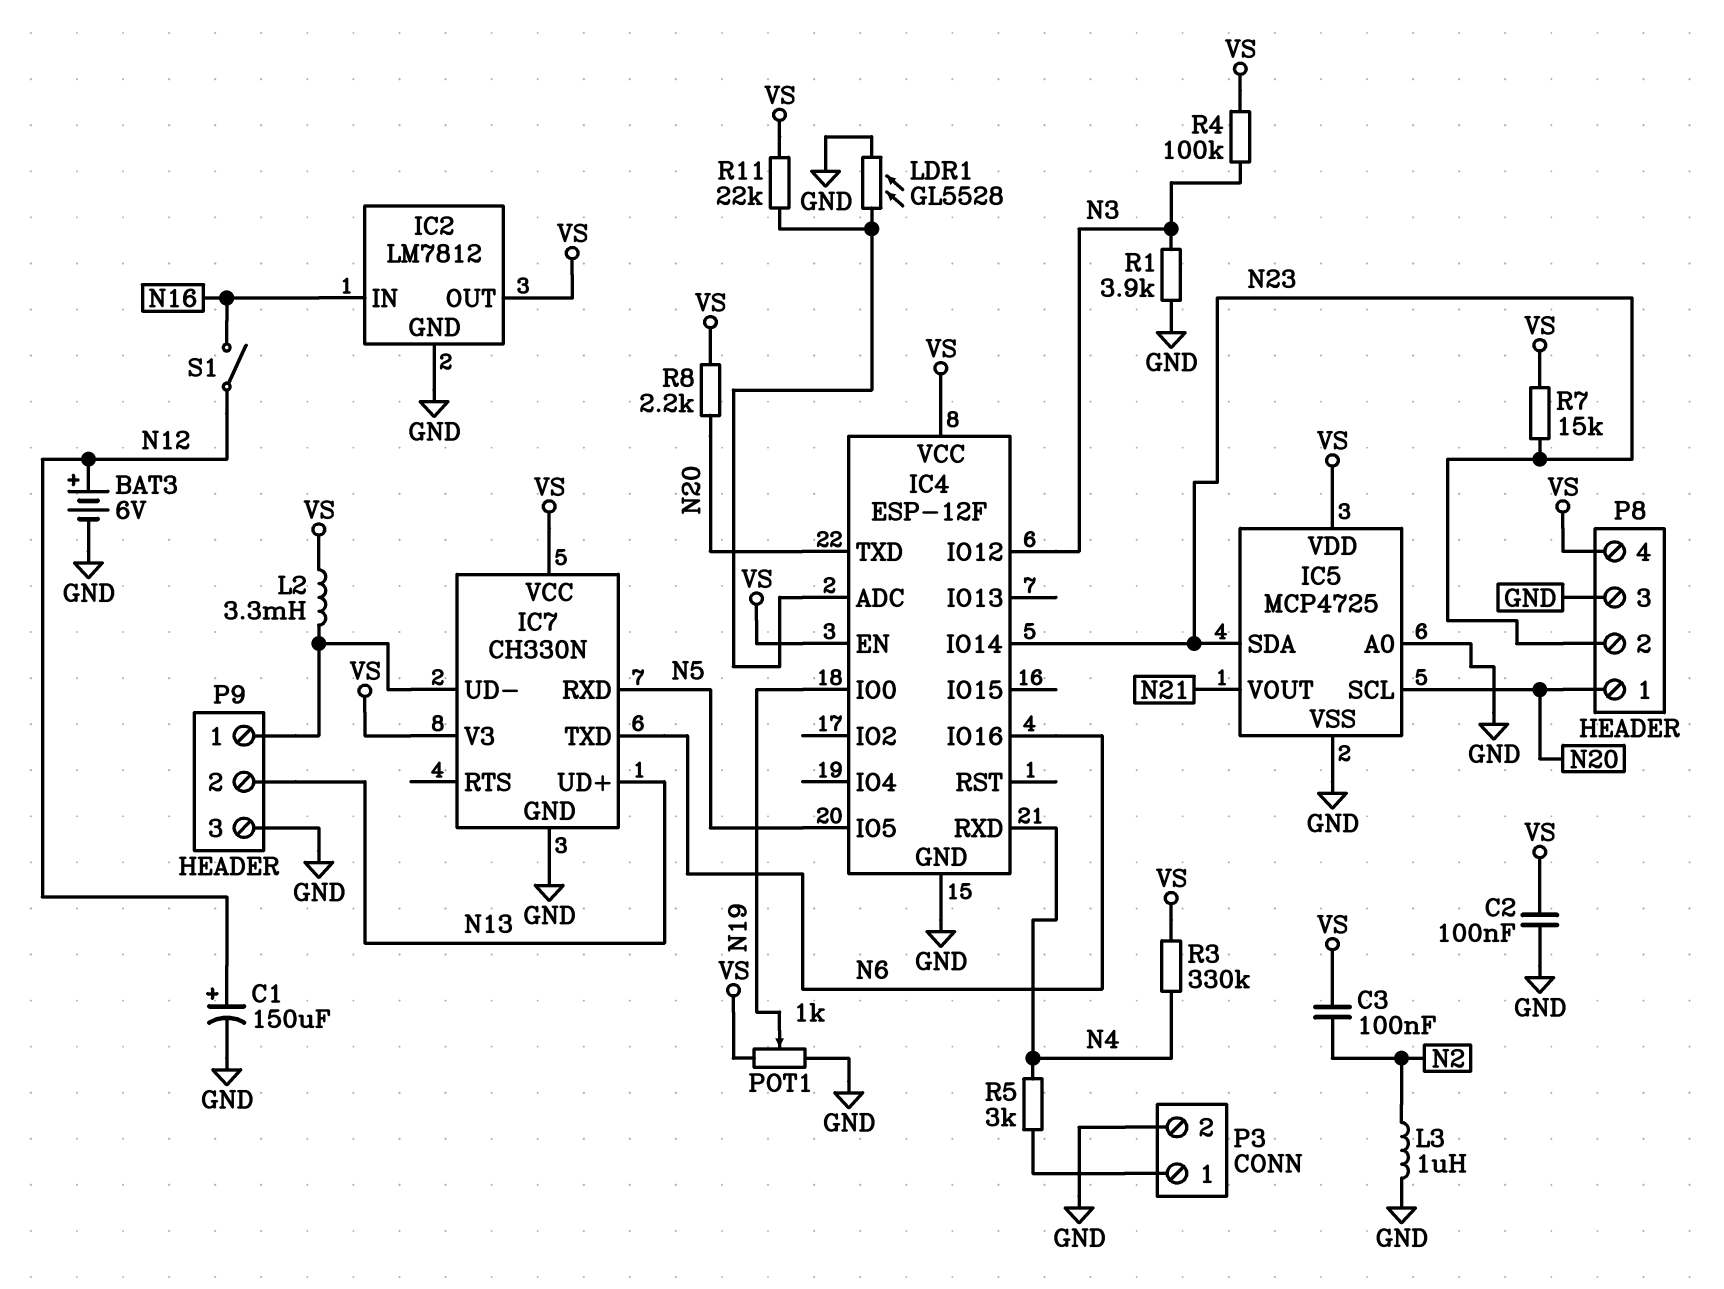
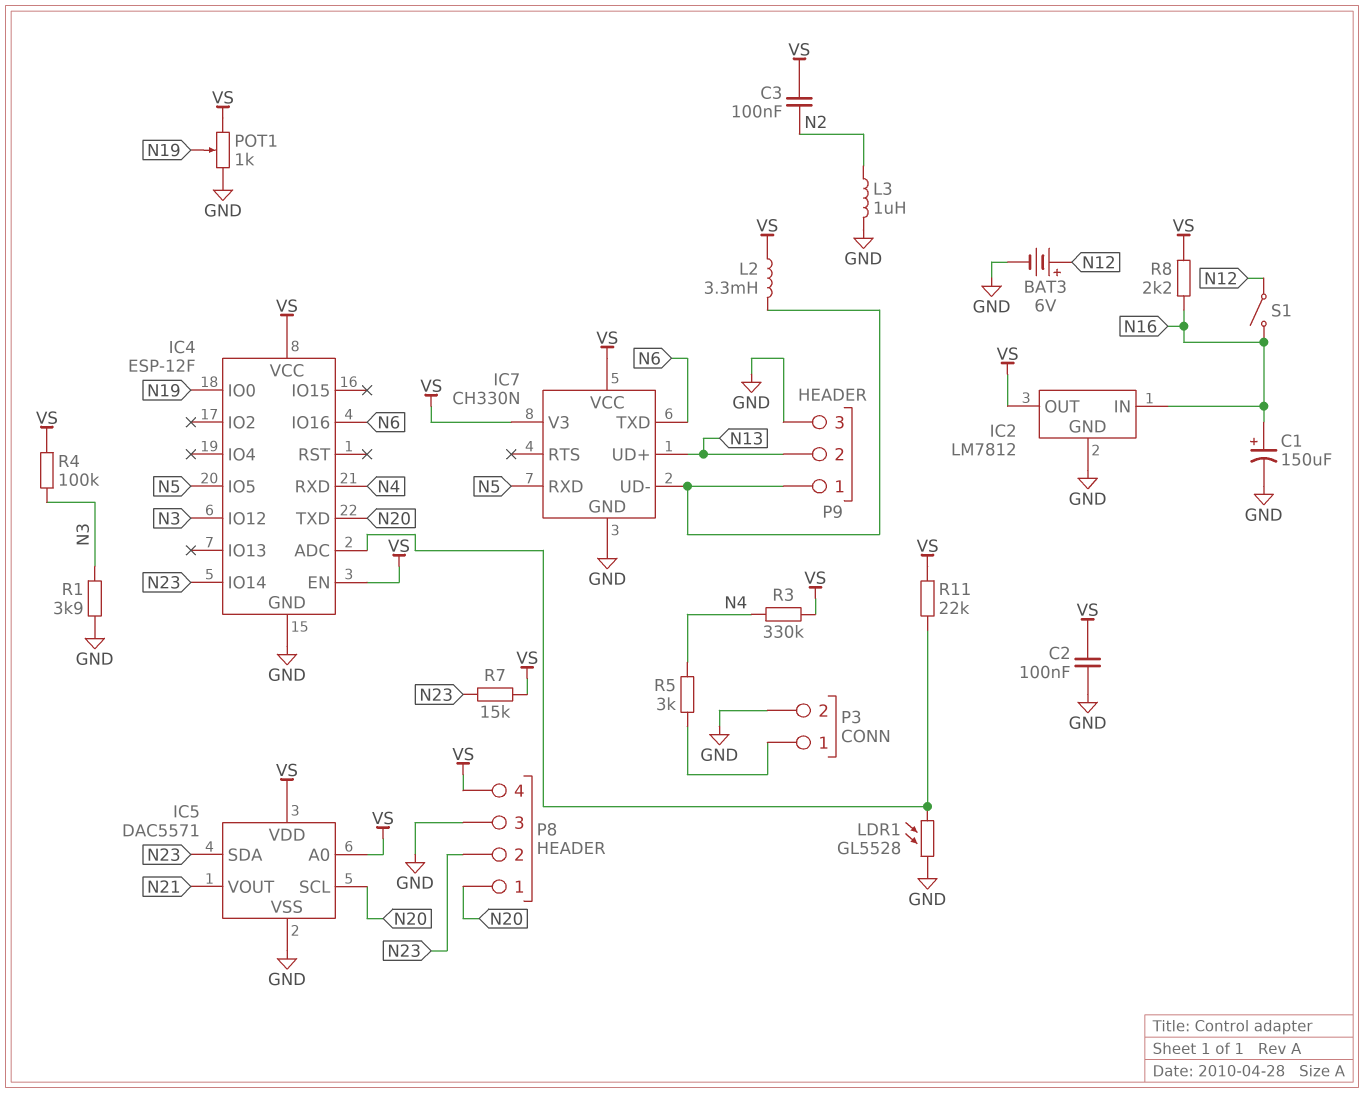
C1: 150uF (plus N12, minus GND) -> 150uF (plus N16, minus GND)
IC5: MCP4725 -> DAC5571
IC5 pin A0: GND -> VS
R8: 2.2k (N20, VS) -> 2.2k (N16, VS)

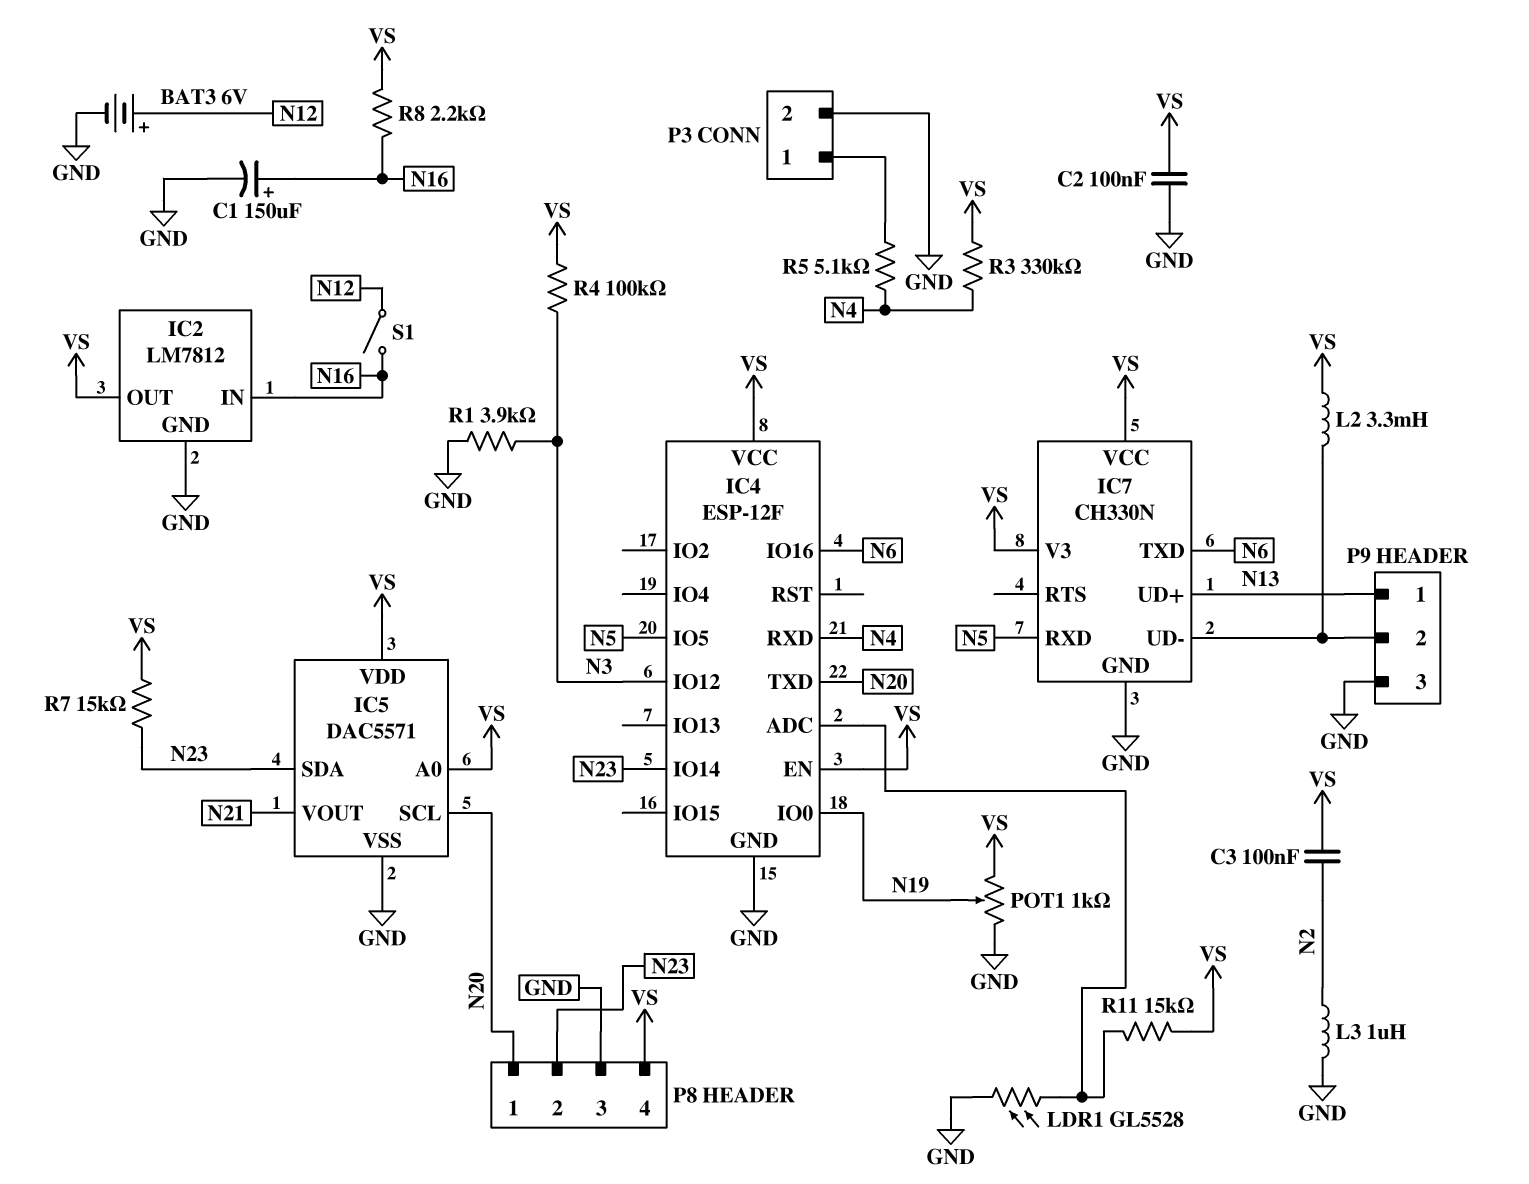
P9 pin 1: IC7/UD- -> N13
P9 pin 2: N13 -> IC7/UD-
R5: 3k (N4, P3/1) -> 5.1k (N4, P3/1)
R11: 22k (IC4/ADC, VS) -> 15k (IC4/ADC, VS)

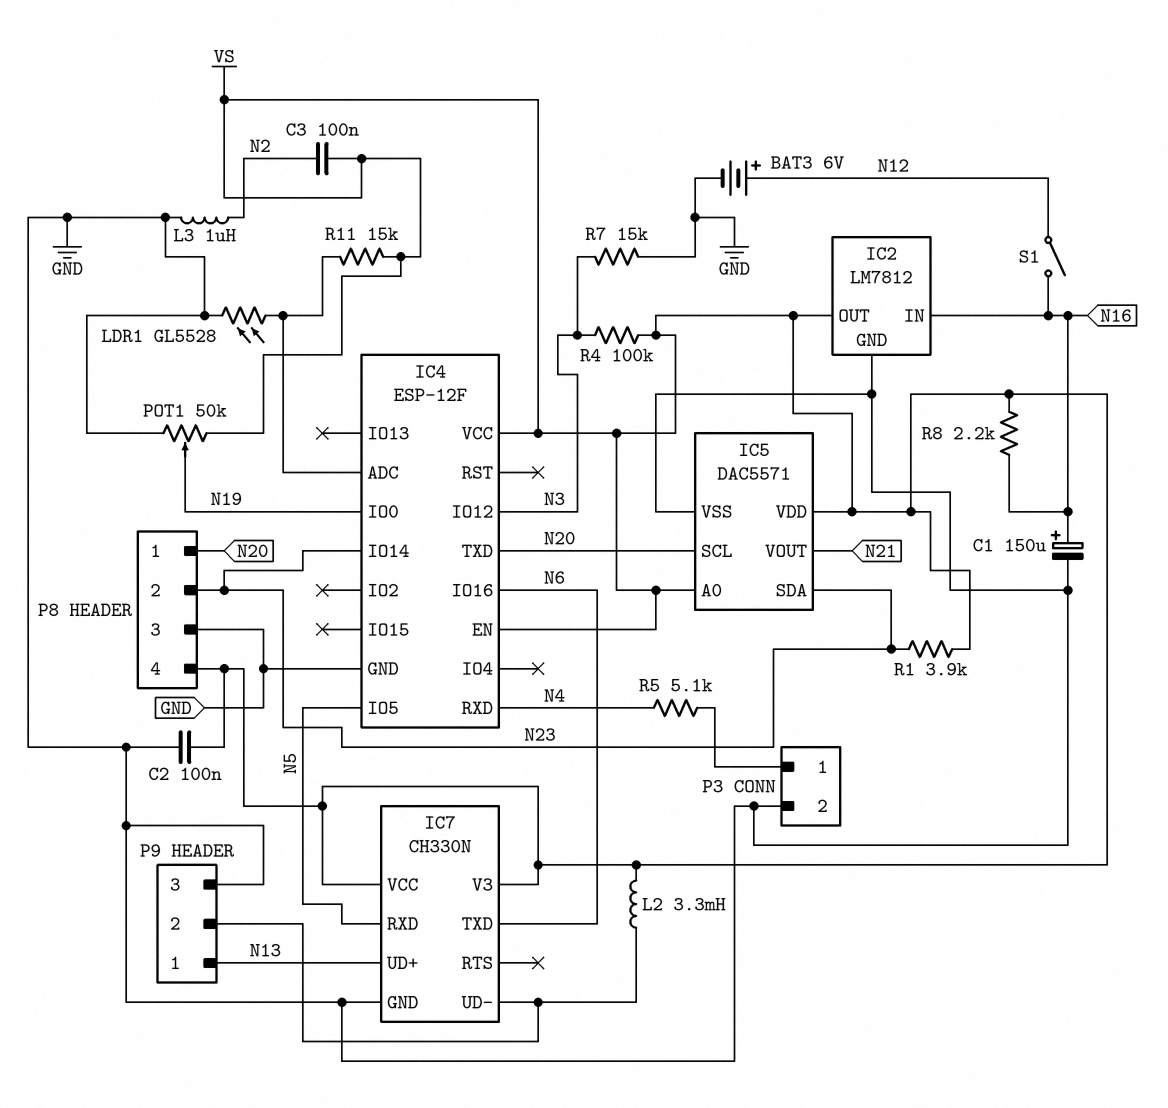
POT1: 1k (GND, VS, wiper N19) -> 50k (GND, VS, wiper N19)
R1: 3.9k (GND, N3) -> 3.9k (N23, VS)
R3: 330k (N4, VS) -> none
R7: 15k (N23, VS) -> 15k (GND, N3)

